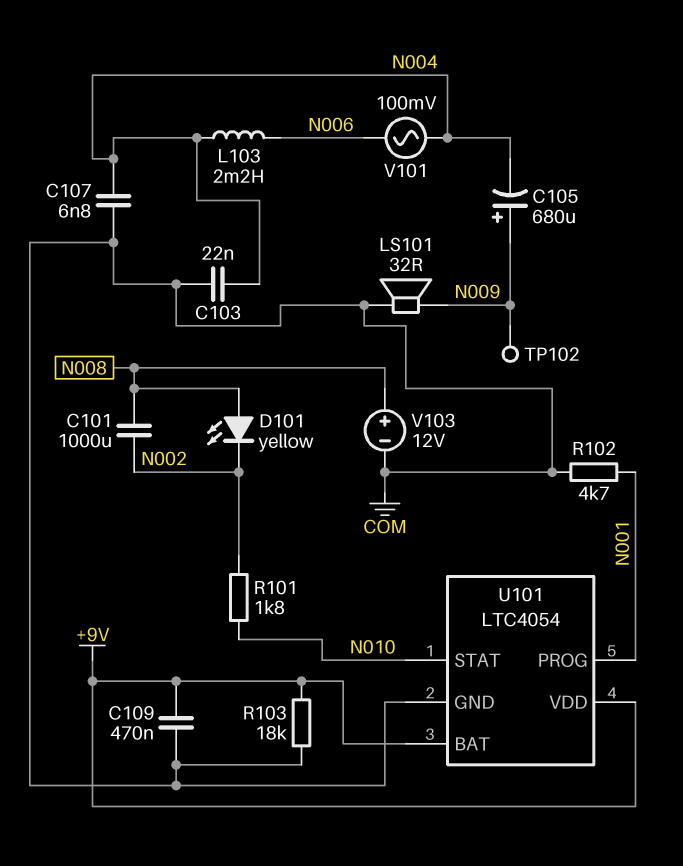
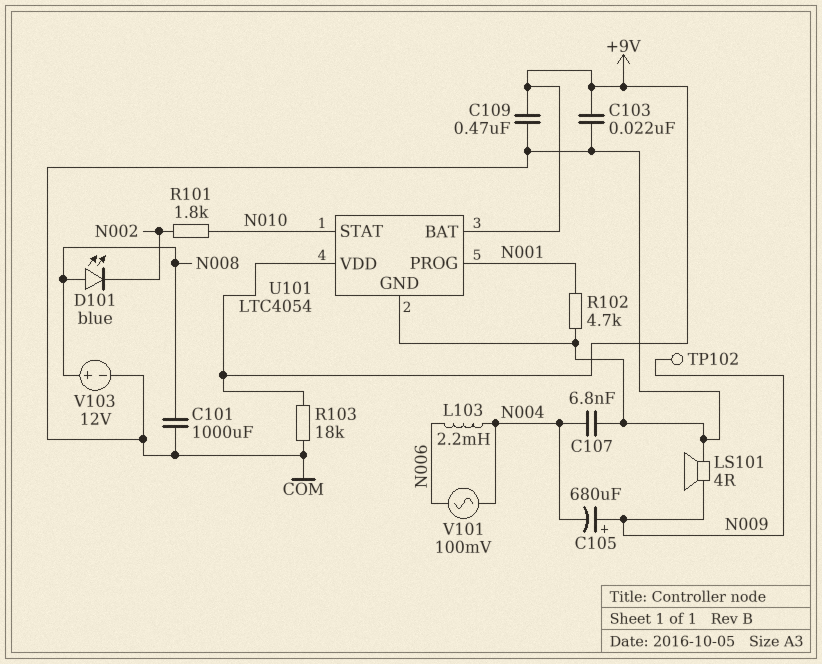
C101: 1000uF (N002, N008) -> 1000uF (COM, N008)
C103: 22nF (COM, N004) -> 22nF (+9V, COM)
D101: LED yellow (A N008, K N002) -> LED blue (A N008, K N002)
LS101: speaker 32R (COM, N009) -> speaker 4R (COM, N009)

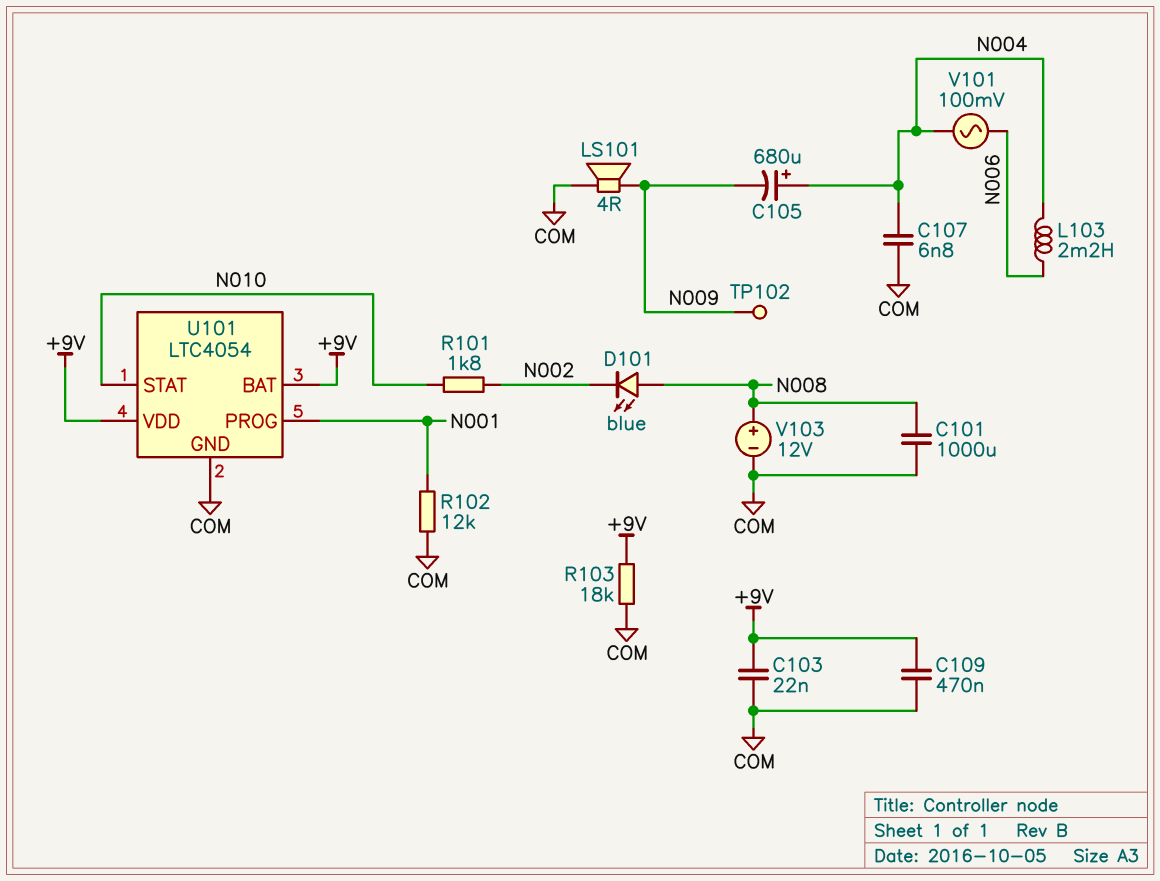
C105: 680uF (plus N009, minus N004) -> 680uF (plus N004, minus N009)
R102: 4.7k (COM, N001) -> 12k (COM, N001)

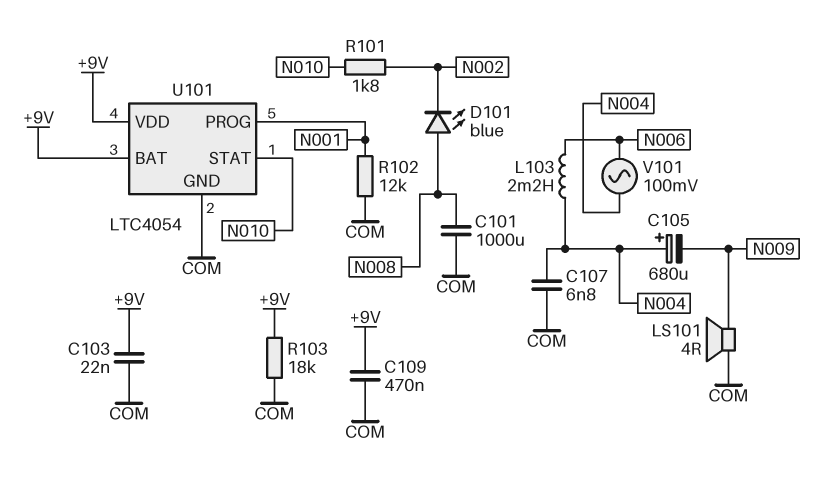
TP102: test point (N009) -> none
V103: 12V (plus N008, minus COM) -> none

